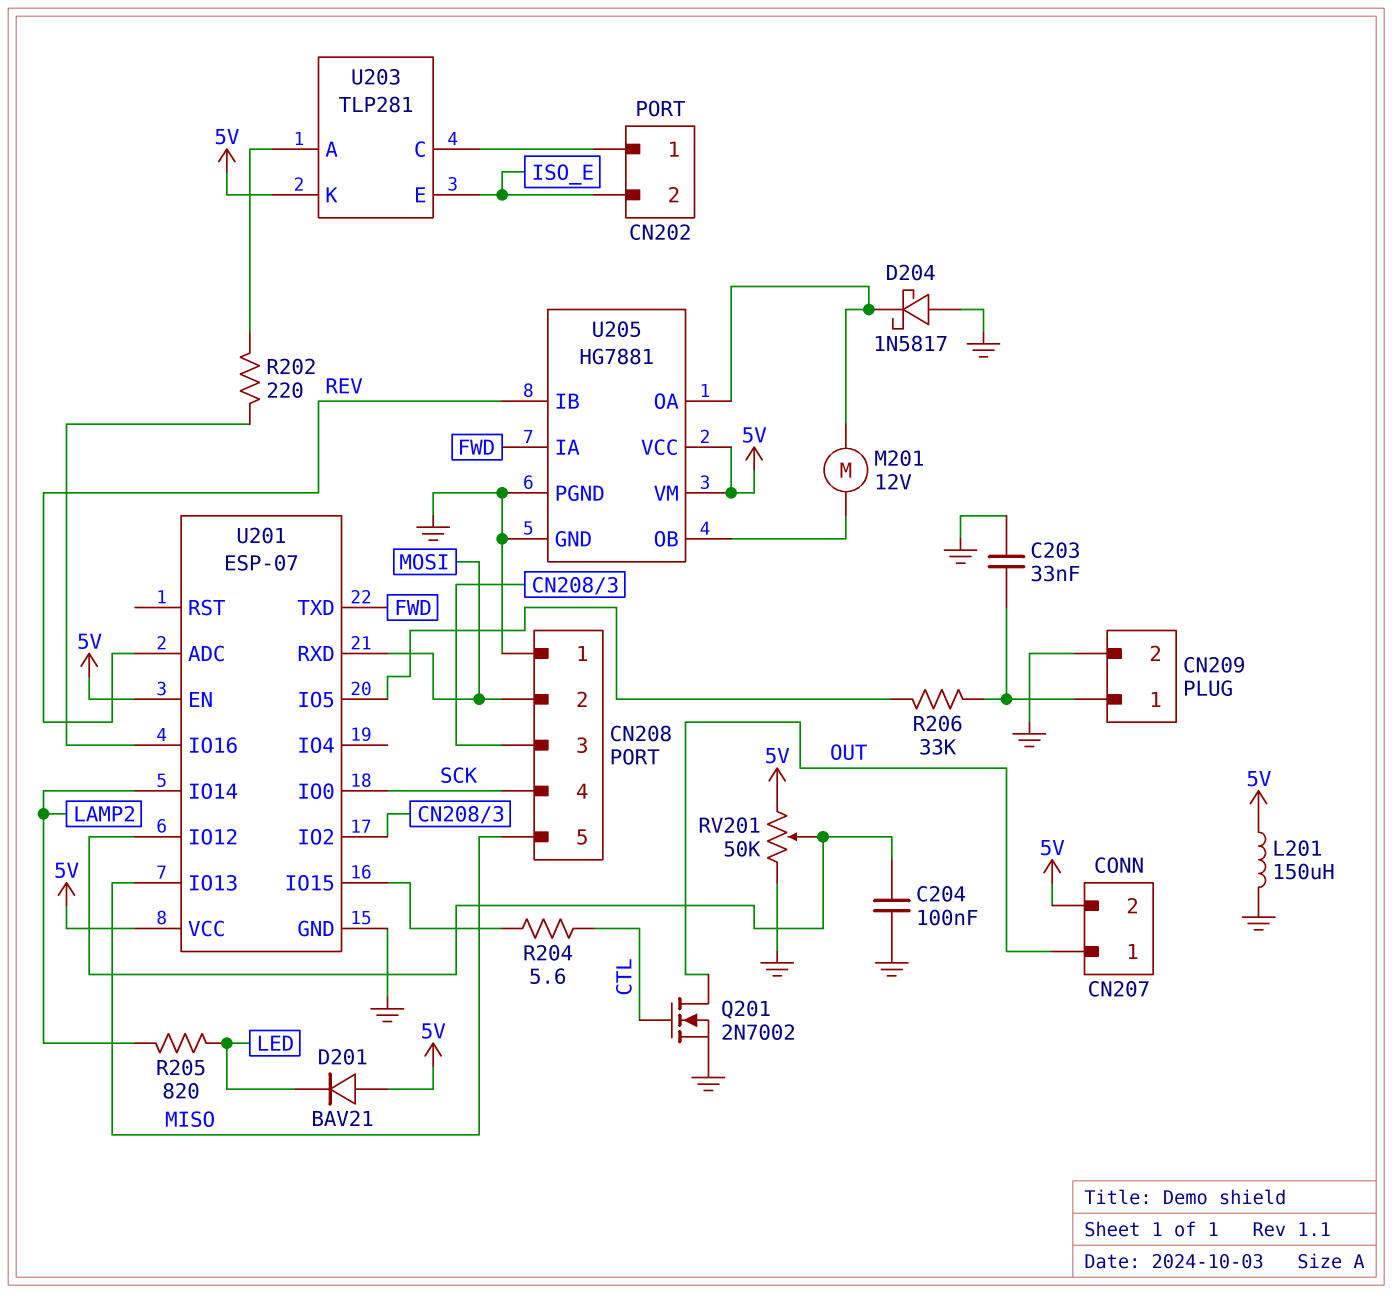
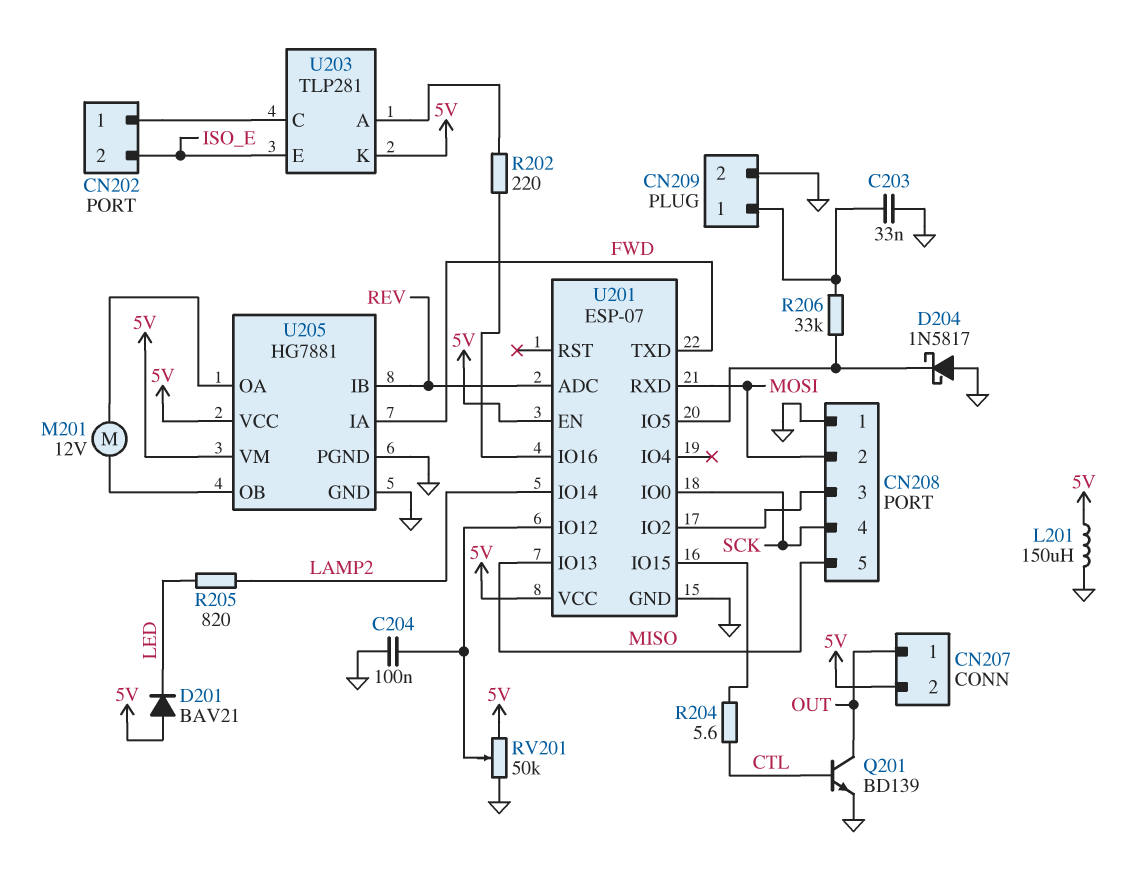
D204: schottky 1N5817 (A GND, K U205/OA) -> schottky 1N5817 (A GND, K U201/IO5)
Q201: NMOS 2N7002 (G CTL, D OUT, S GND) -> NPN BD139 (B CTL, C OUT, E GND)

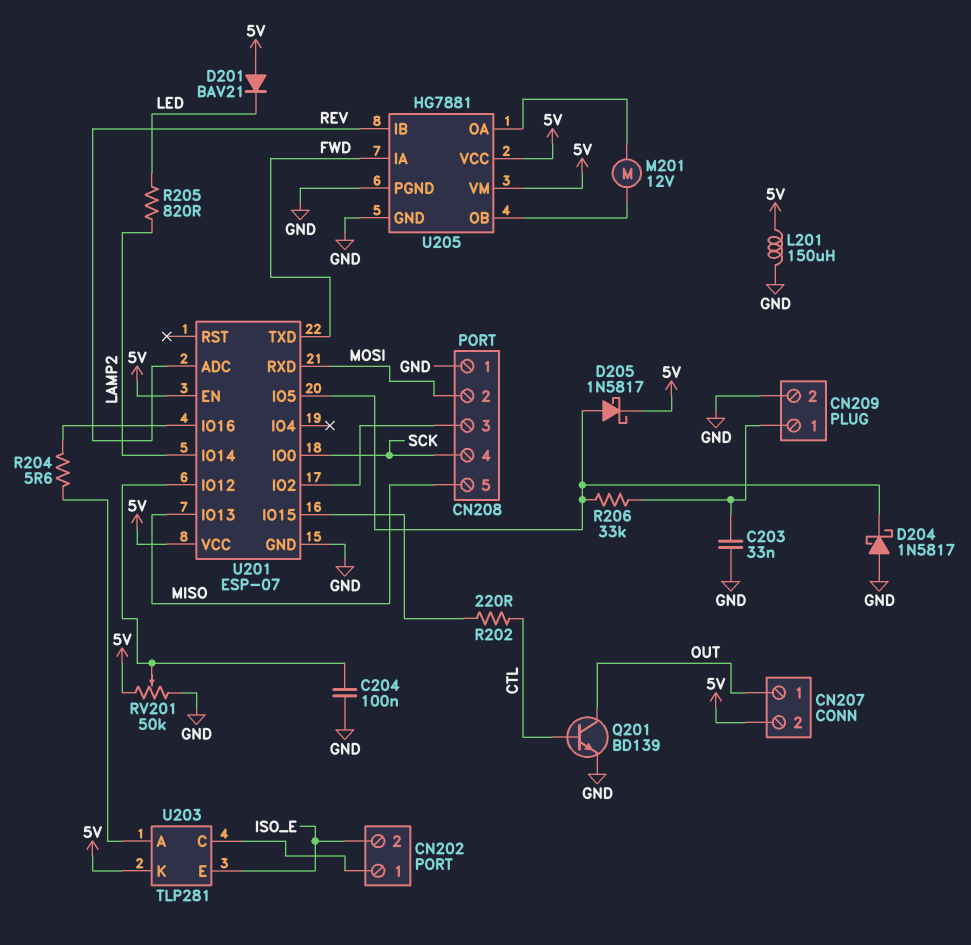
D205: none -> schottky 1N5817 (A U201/IO5, K 5V)
R202: 220 (U201/IO16, U203/A) -> 220 (CTL, U201/IO15)
R204: 5.6 (CTL, U201/IO15) -> 5.6 (U201/IO16, U203/A)

